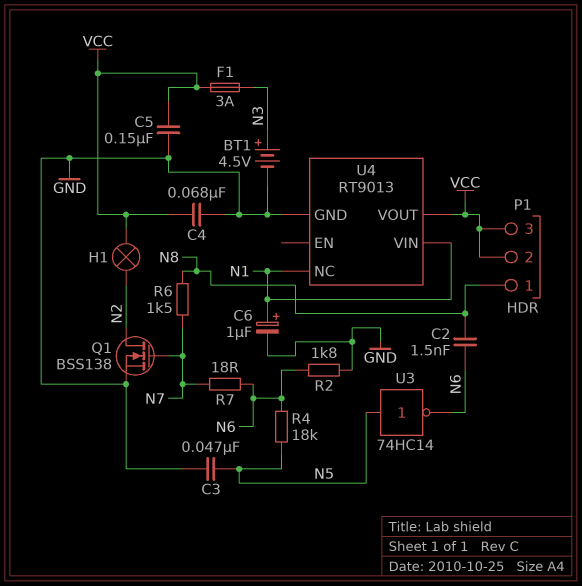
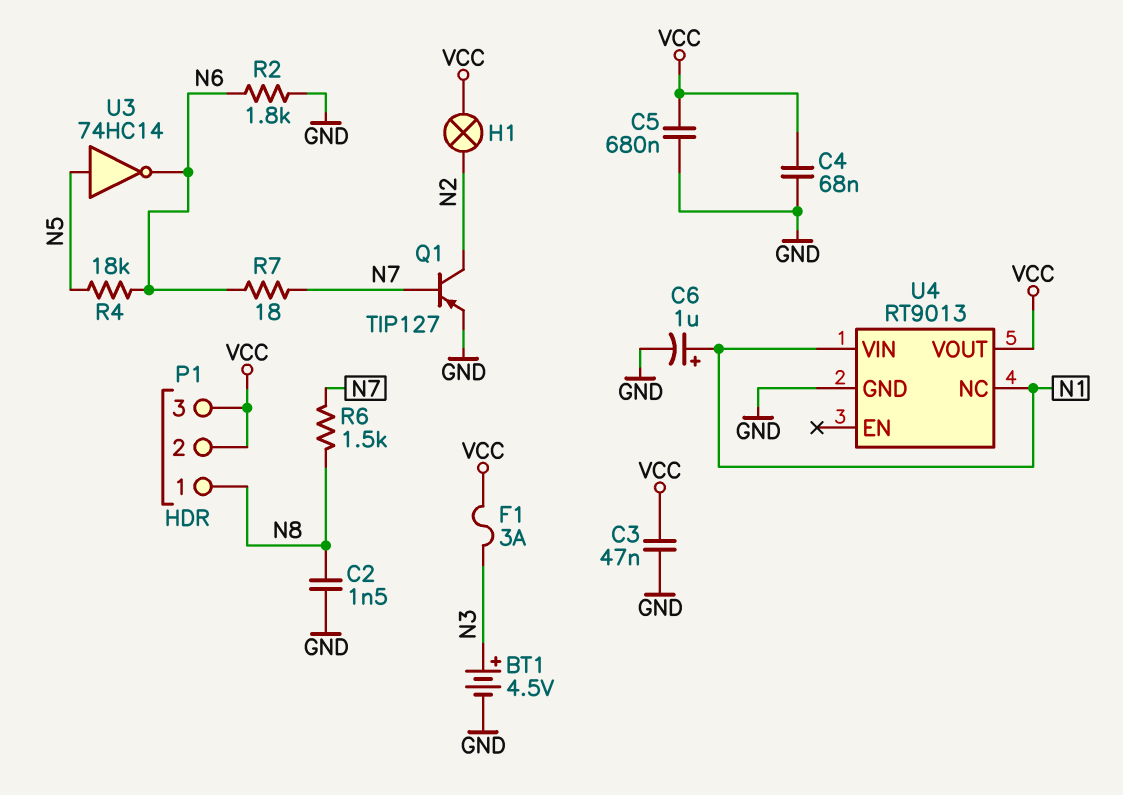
C2: 1.5nF (N6, N8) -> 1.5nF (GND, N8)
C3: 47nF (GND, N5) -> 47nF (GND, VCC)
C5: 150nF (GND, VCC) -> 680nF (GND, VCC)
Q1: NMOS BSS138 (G N7, D N2, S GND) -> PNP TIP127 (B N7, C N2, E GND)

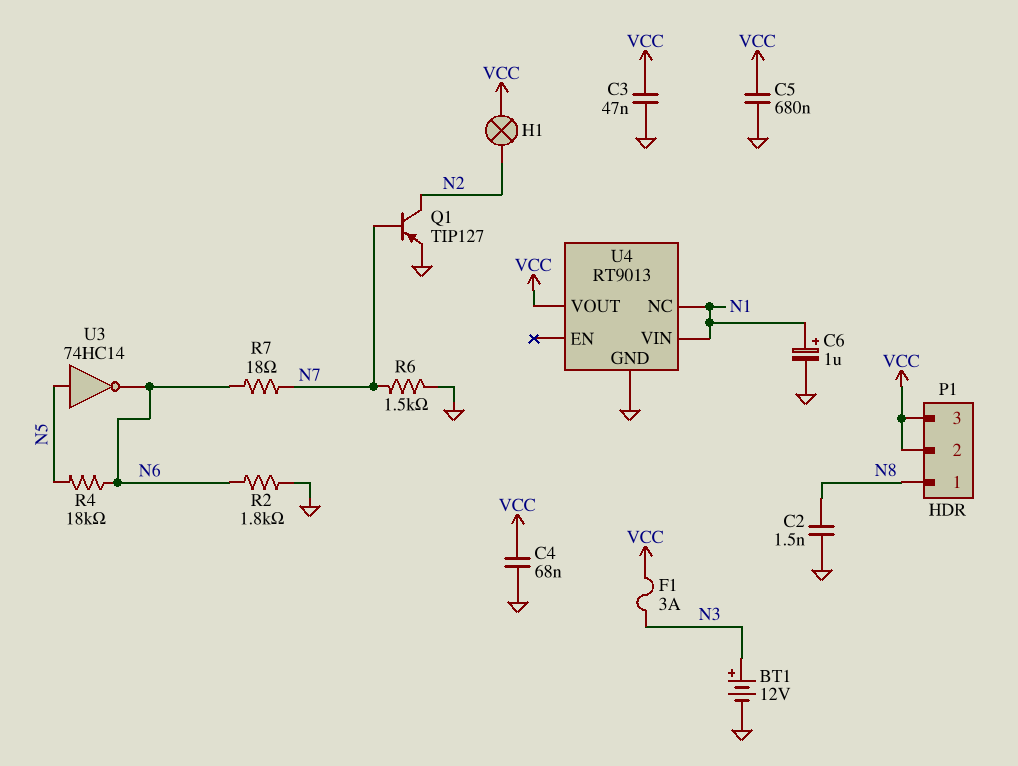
BT1: 4.5V (plus N3, minus GND) -> 12V (plus N3, minus GND)
R6: 1.5k (N7, N8) -> 1.5k (GND, N7)

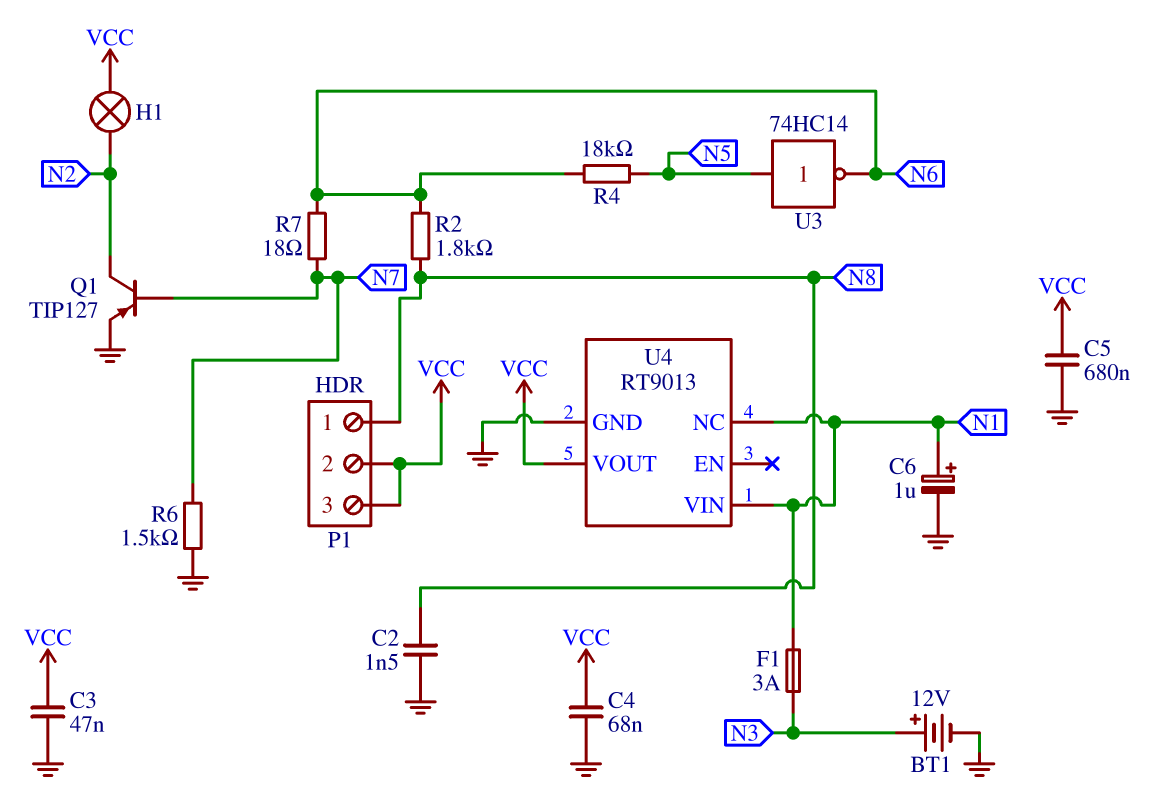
F1: 3A (N3, VCC) -> 3A (N1, N3)
R2: 1.8k (GND, N6) -> 1.8k (N6, N8)

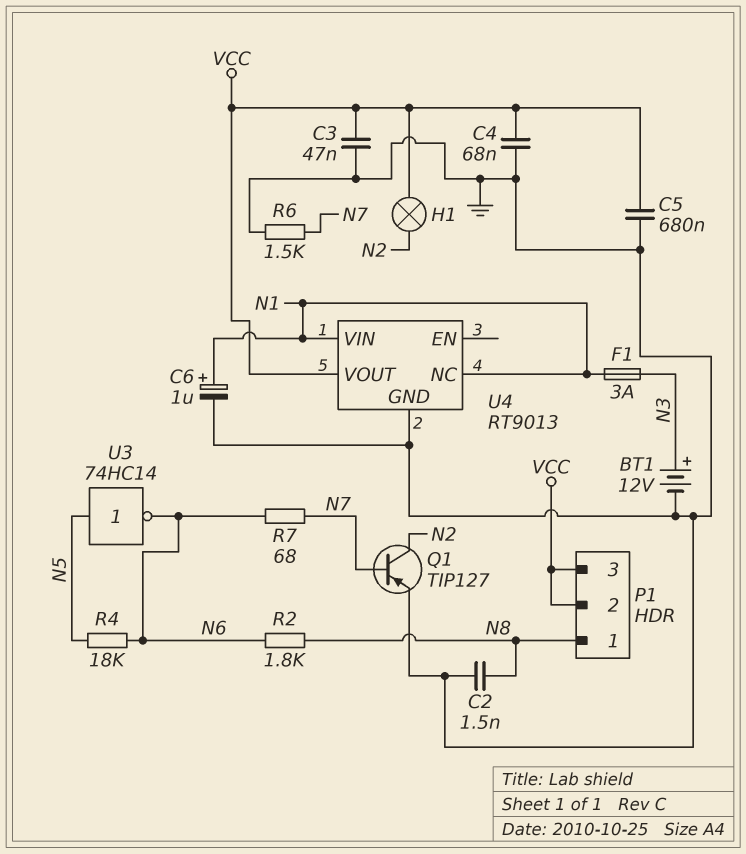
R7: 18 (N6, N7) -> 68 (N6, N7)

